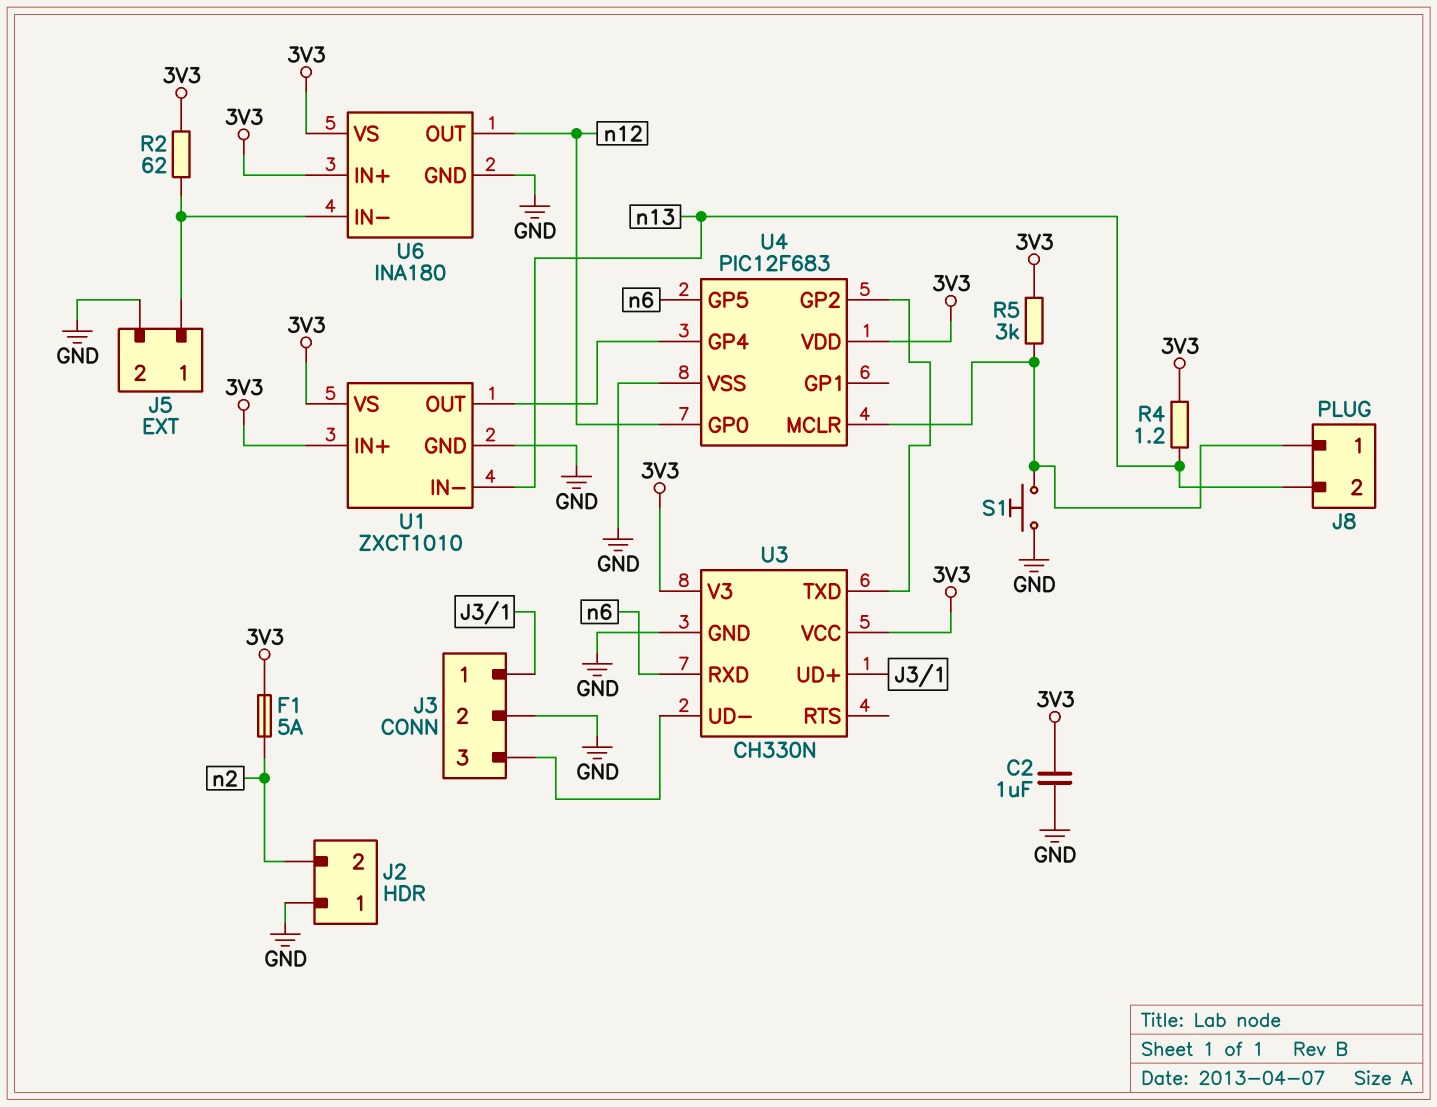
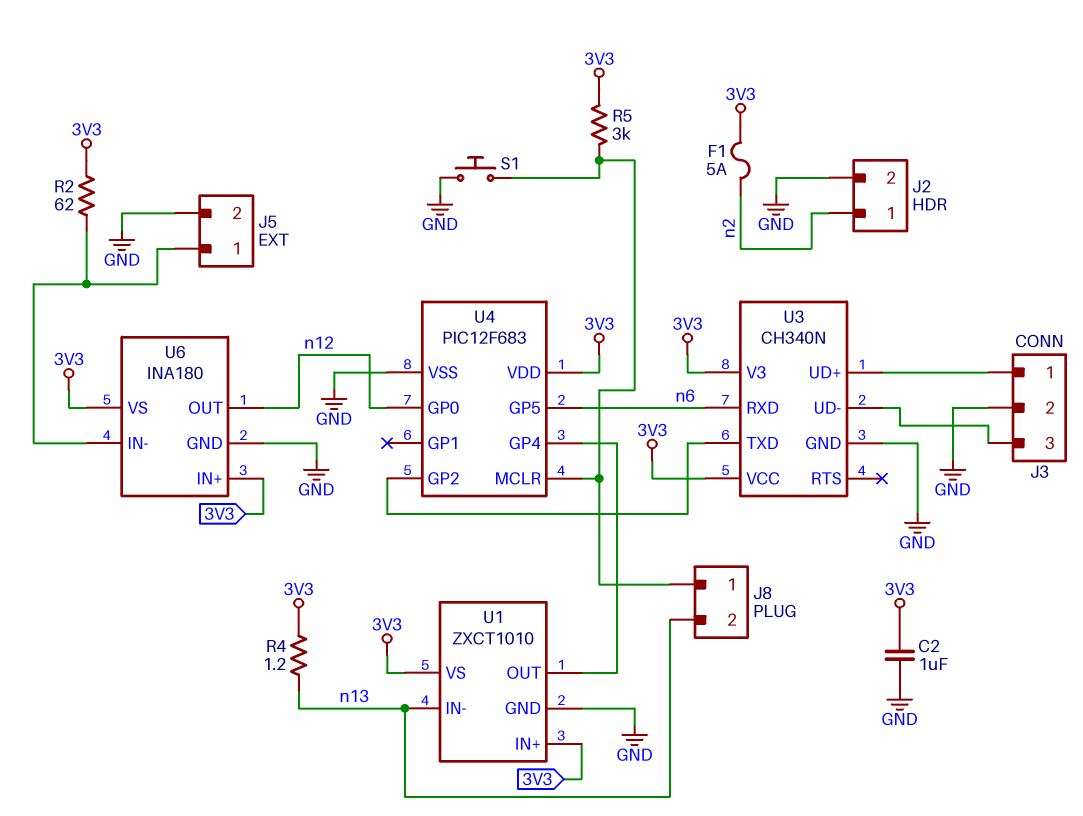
J2 pin 1: GND -> n2
J2 pin 2: n2 -> GND
U3: CH330N -> CH340N

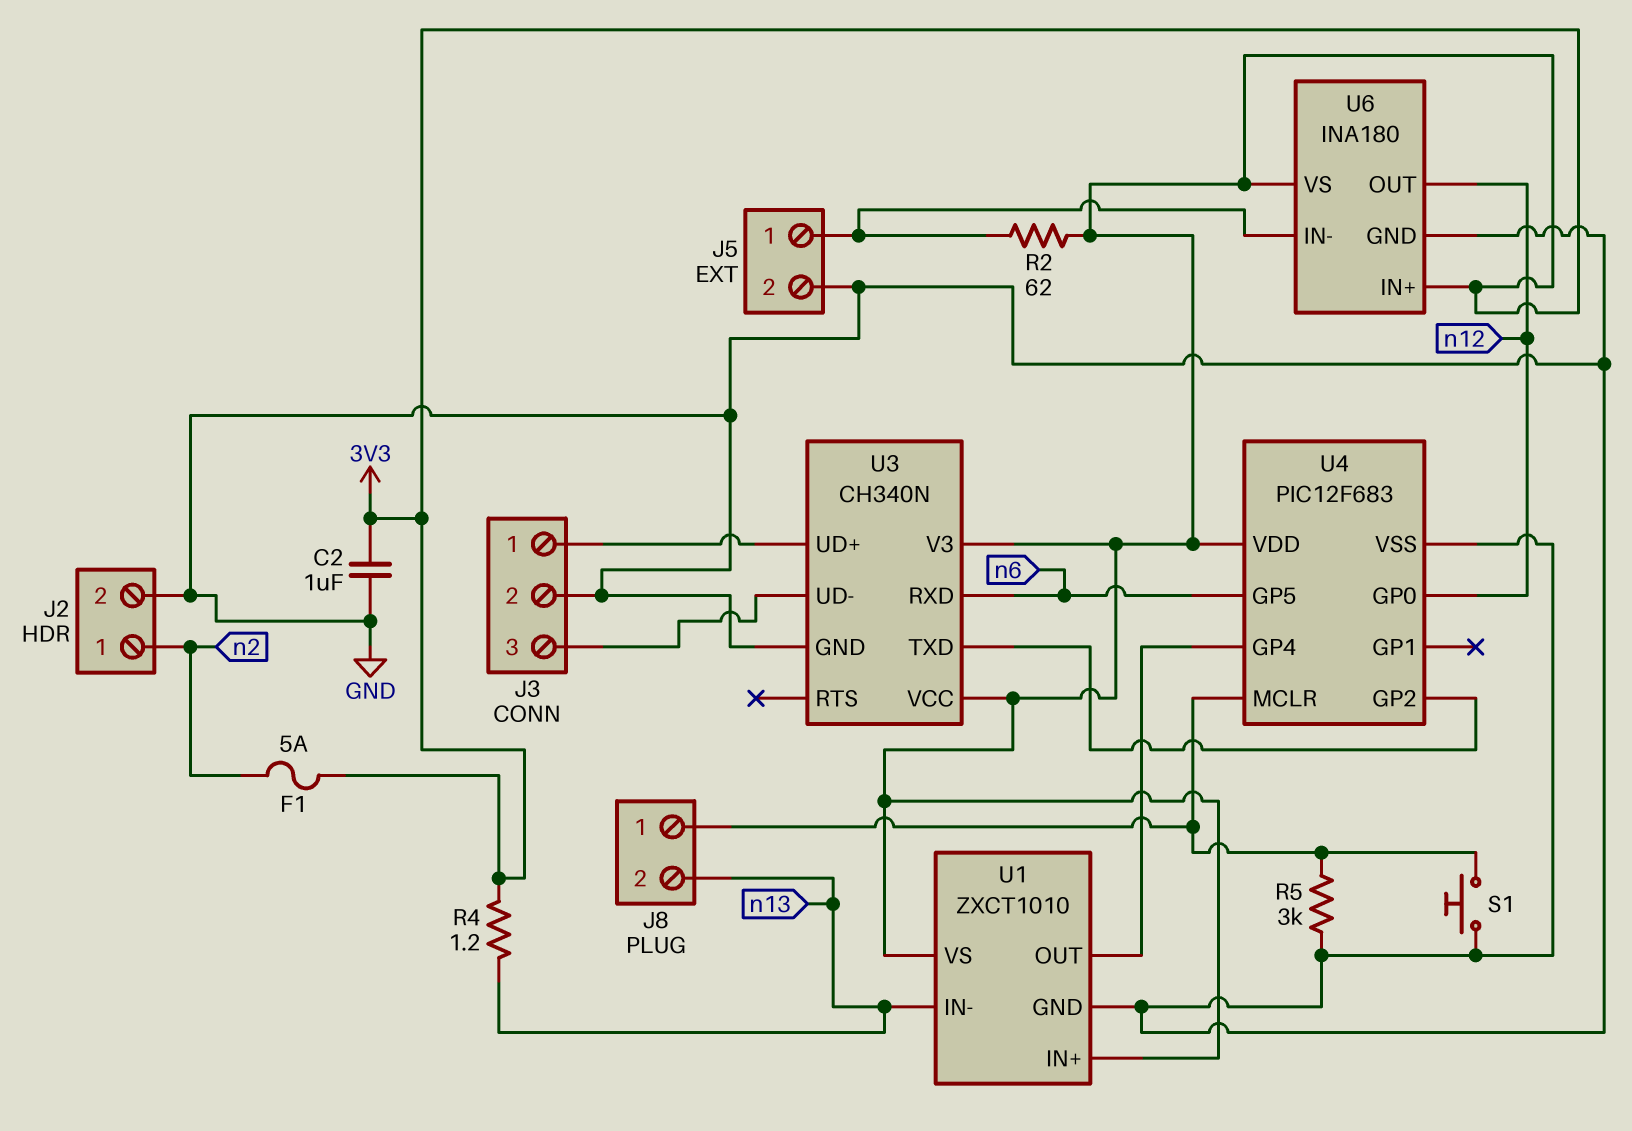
R5: 3k (3V3, J8/1) -> 3k (GND, J8/1)

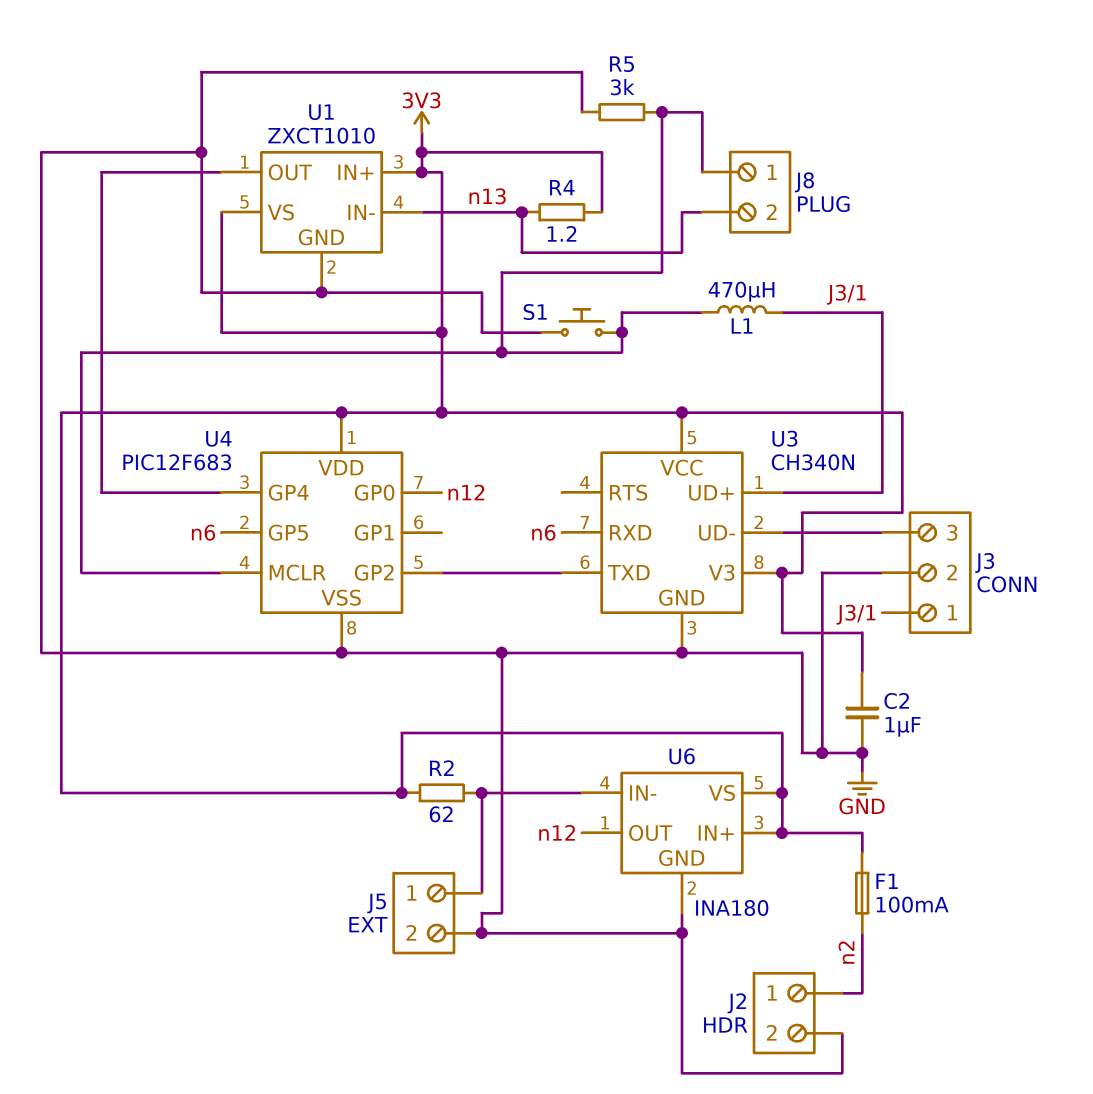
F1: 5A (3V3, n2) -> 100mA (3V3, n2)
L1: none -> 470uH (J3/1, J8/1)

